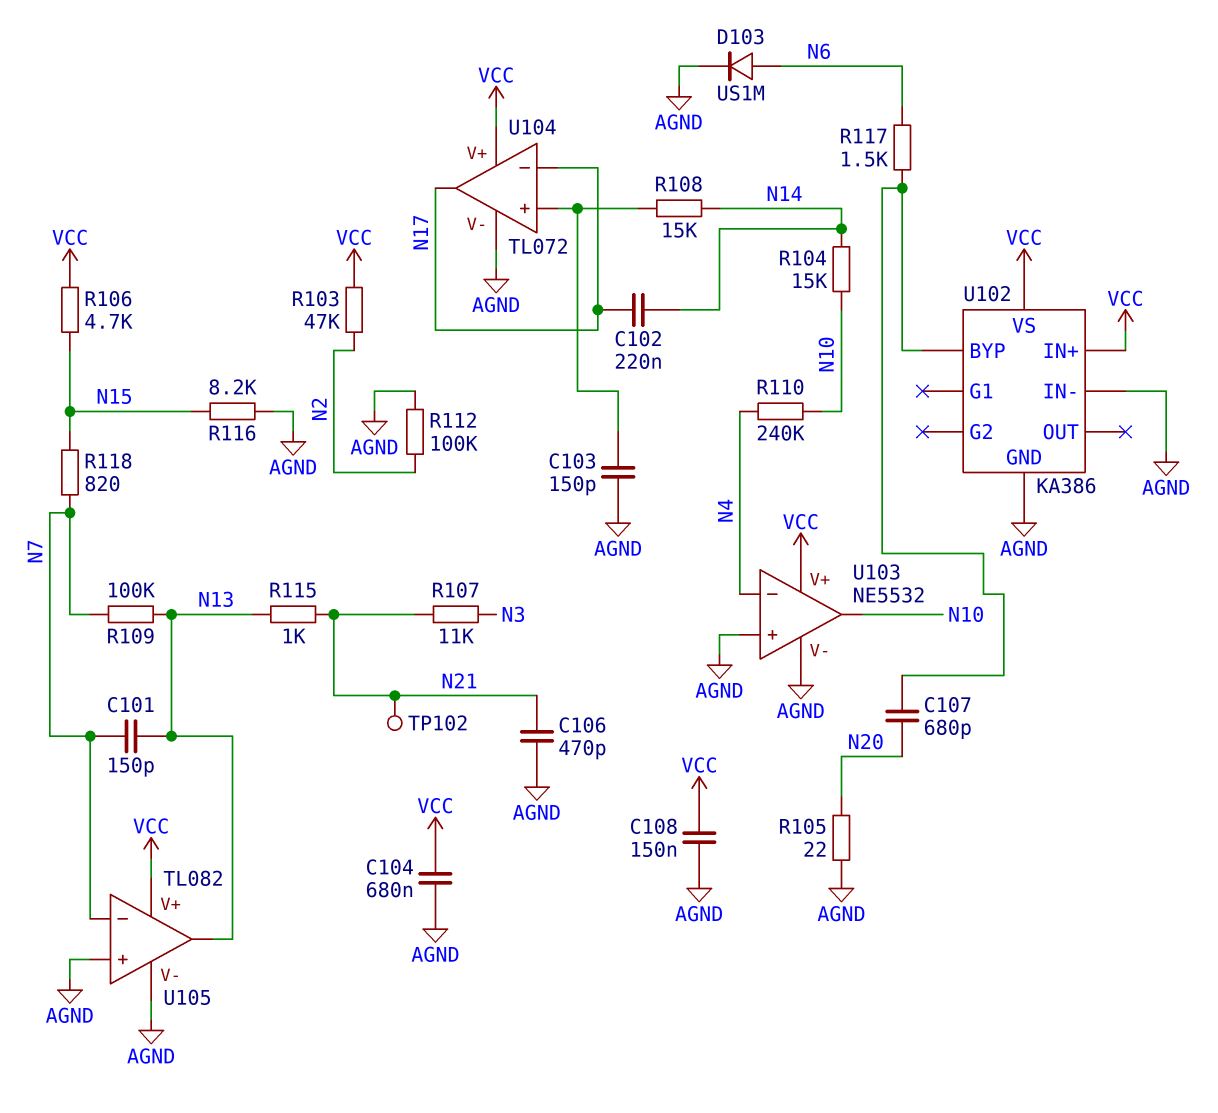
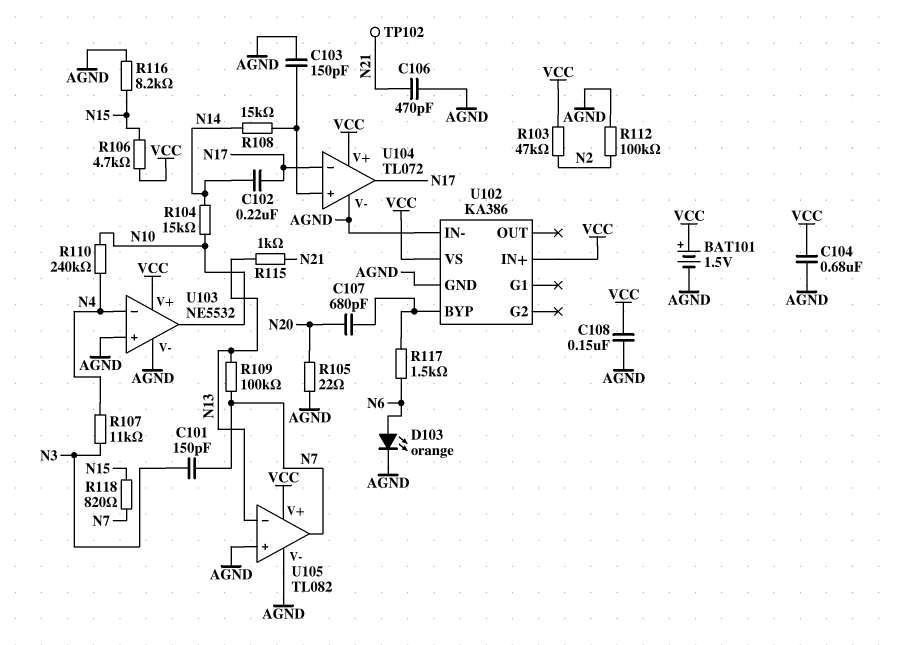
BAT101: none -> 1.5V (plus VCC, minus AGND)
C101: 150pF (N7, N13) -> 150pF (N3, N7)
D103: diode US1M (A N6, K AGND) -> LED orange (A N6, K AGND)
R107: 11k (N3, N21) -> 11k (N3, N4)
U105 pin in-: N7 -> N13
U105 pin out: N13 -> N7

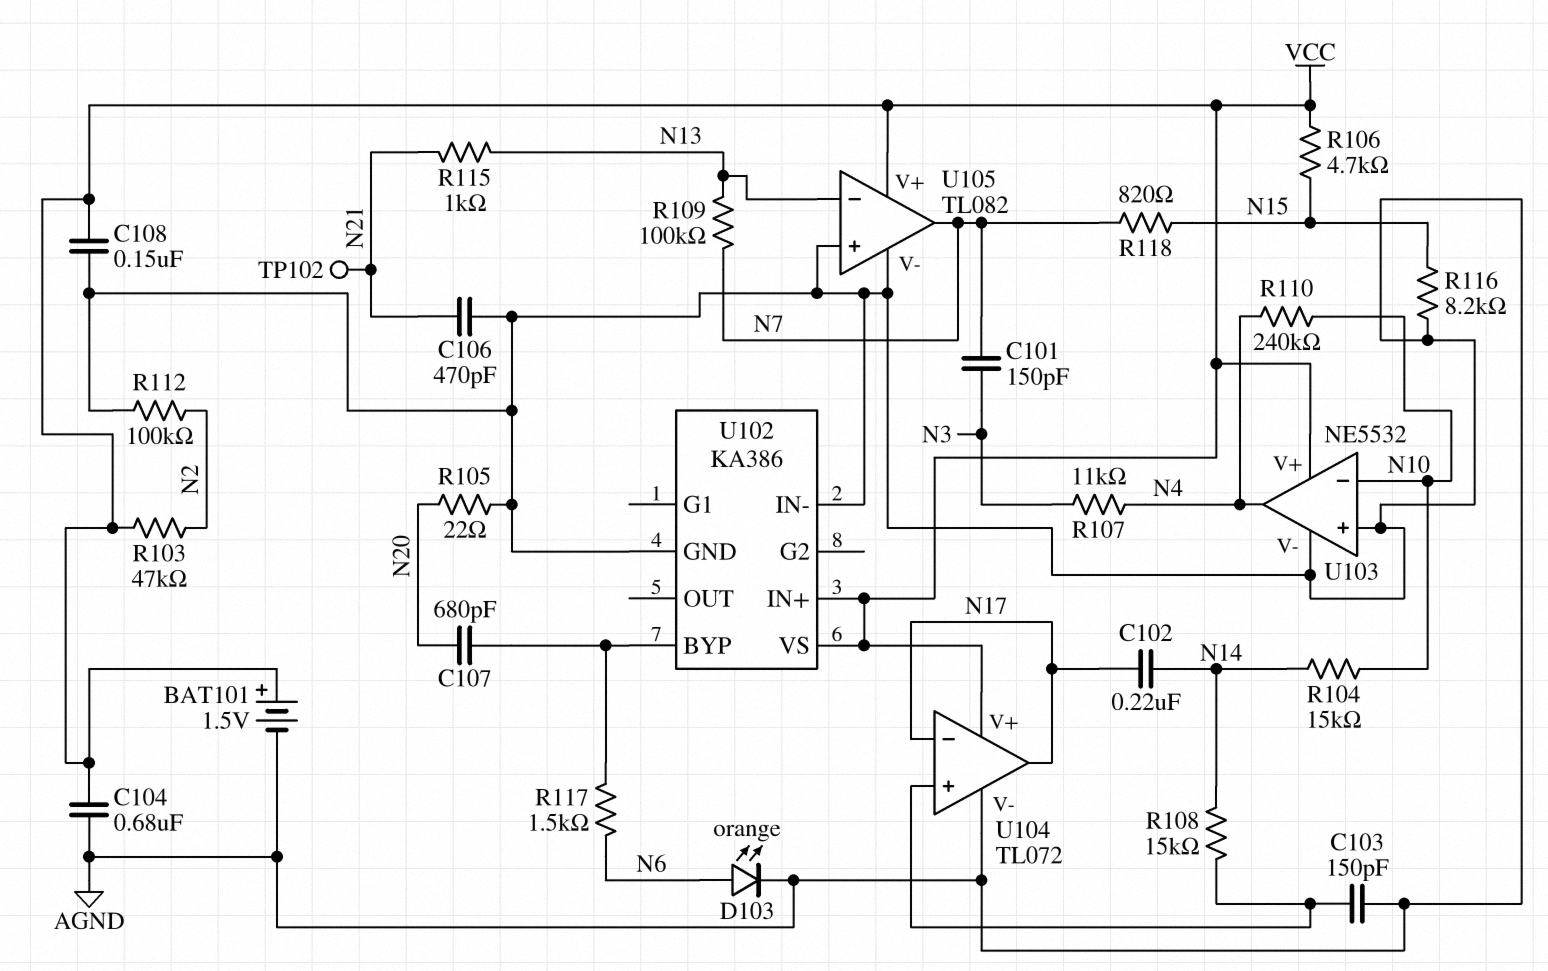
U103 pin in-: N4 -> N10
U103 pin out: N10 -> N4

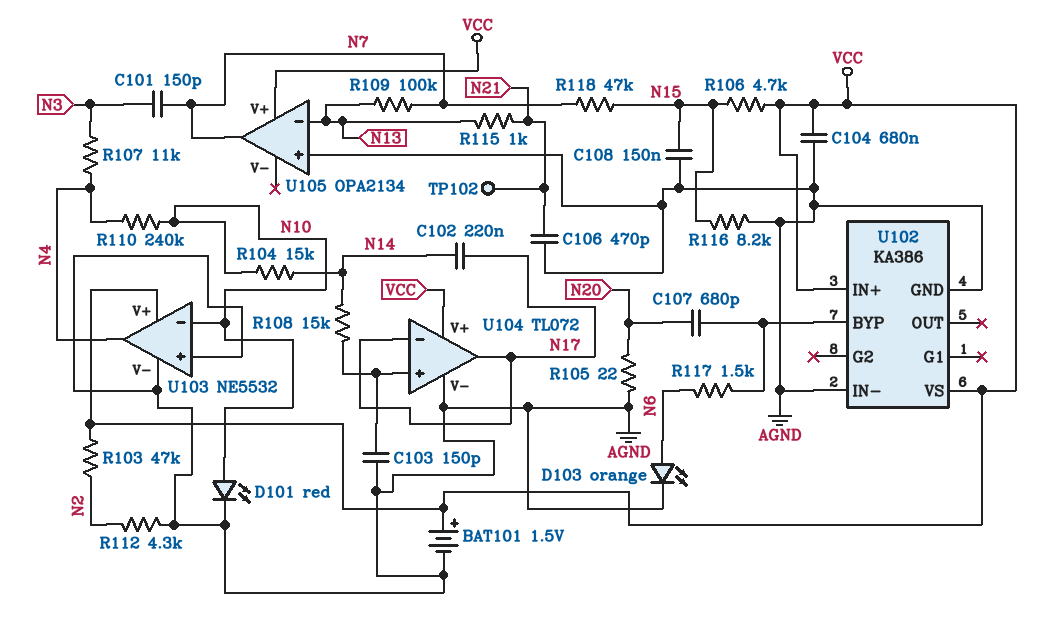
C108: 150nF (AGND, VCC) -> 150nF (AGND, N15)
D101: none -> LED red (A N10, K AGND)
R112: 100k (AGND, N2) -> 4.3k (AGND, N2)
R118: 820 (N7, N15) -> 47k (N7, N15)
U105: TL082 -> OPA2134
U105 pin V-: AGND -> none

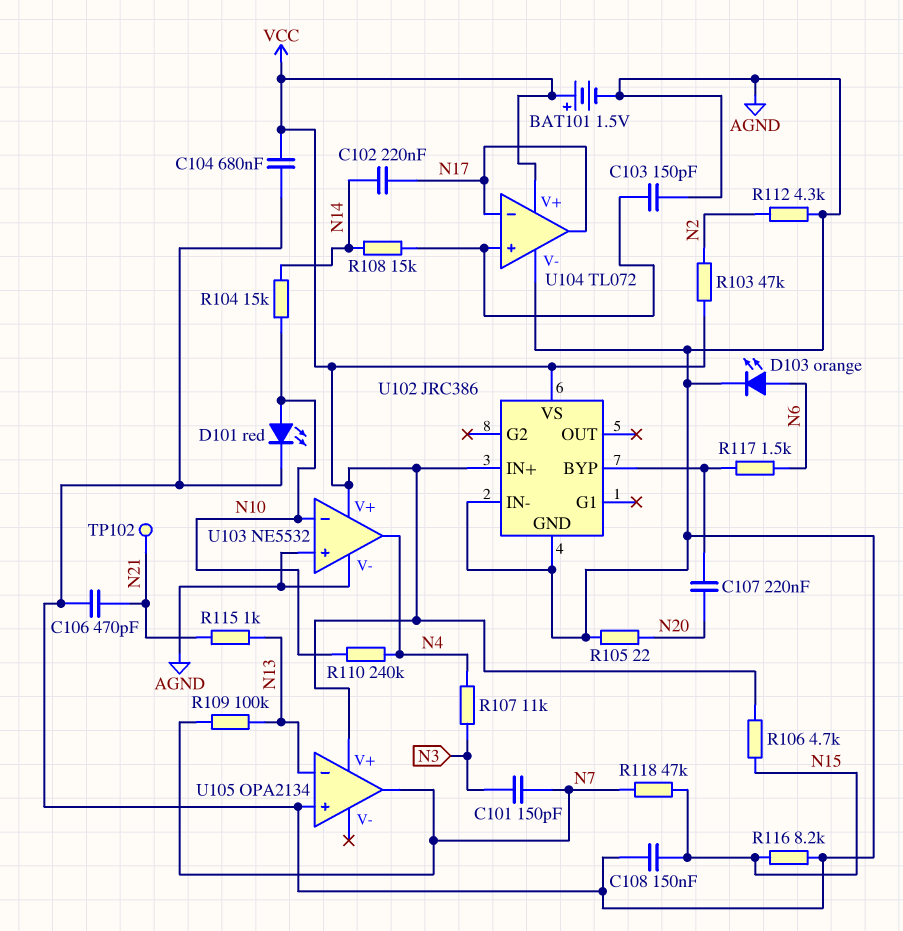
C107: 680pF (N20, U102/BYP) -> 220nF (N20, U102/BYP)
U102: KA386 -> JRC386

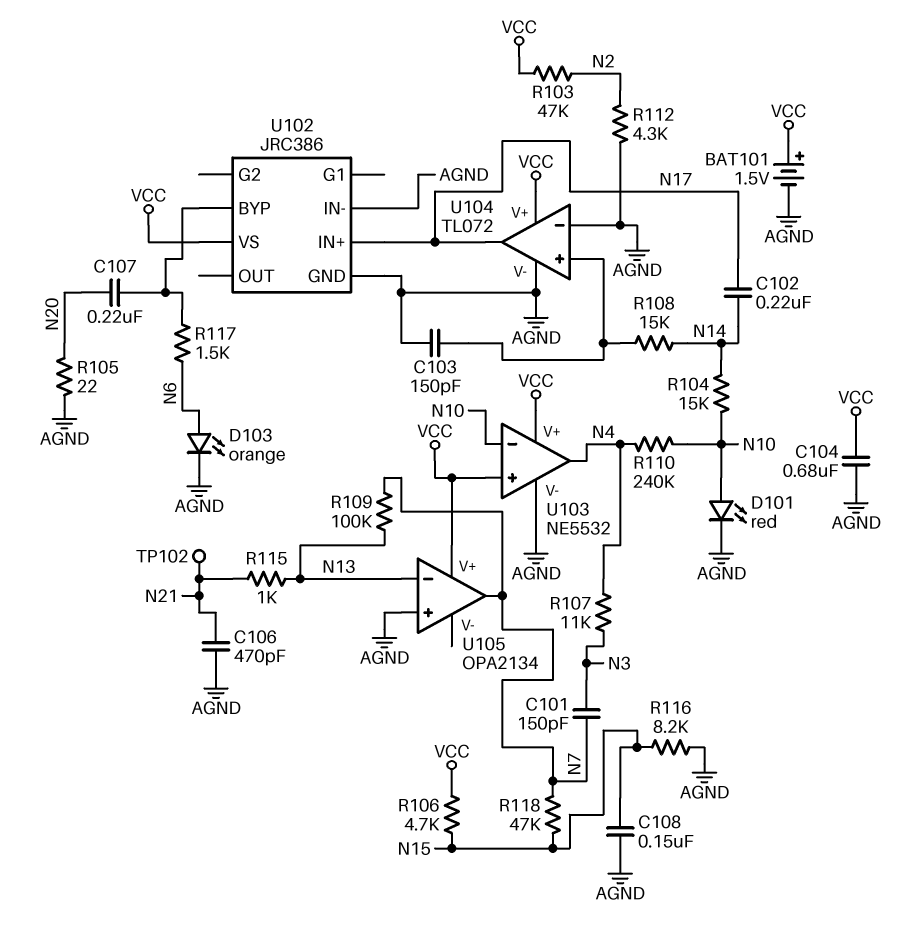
U102 pin IN+: VCC -> N17
U103 pin in+: AGND -> VCC
U104 pin in-: N17 -> AGND

